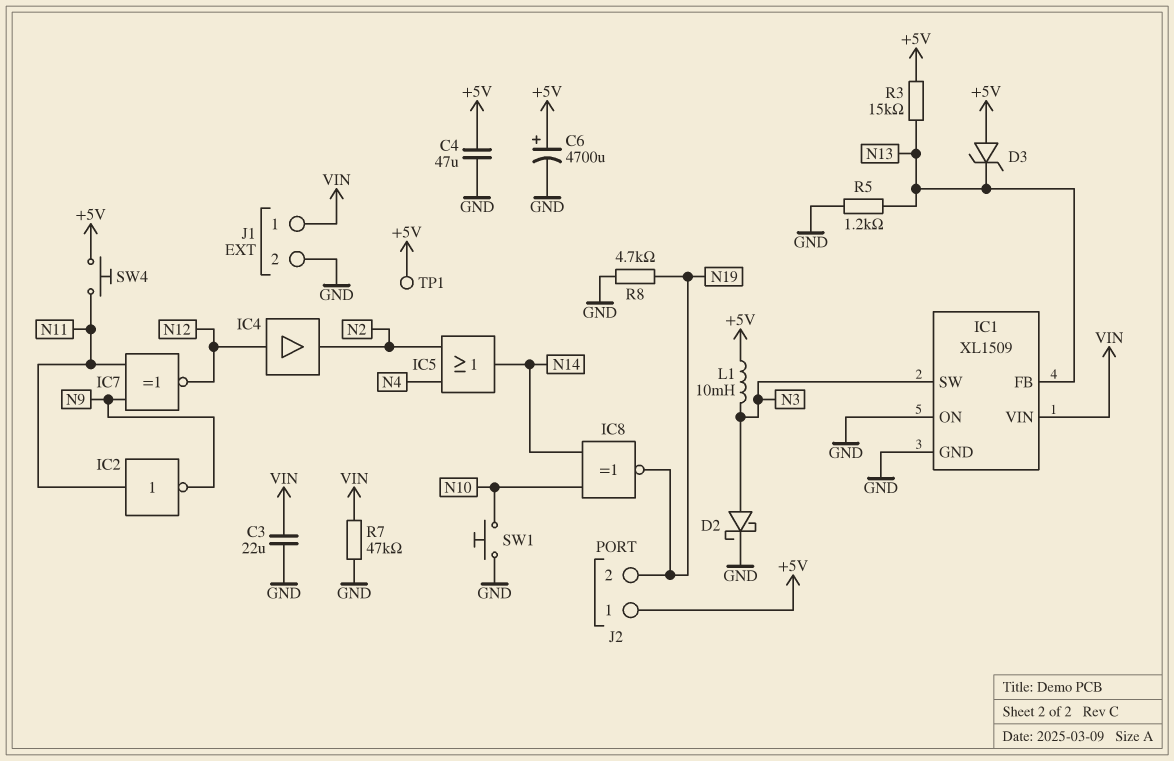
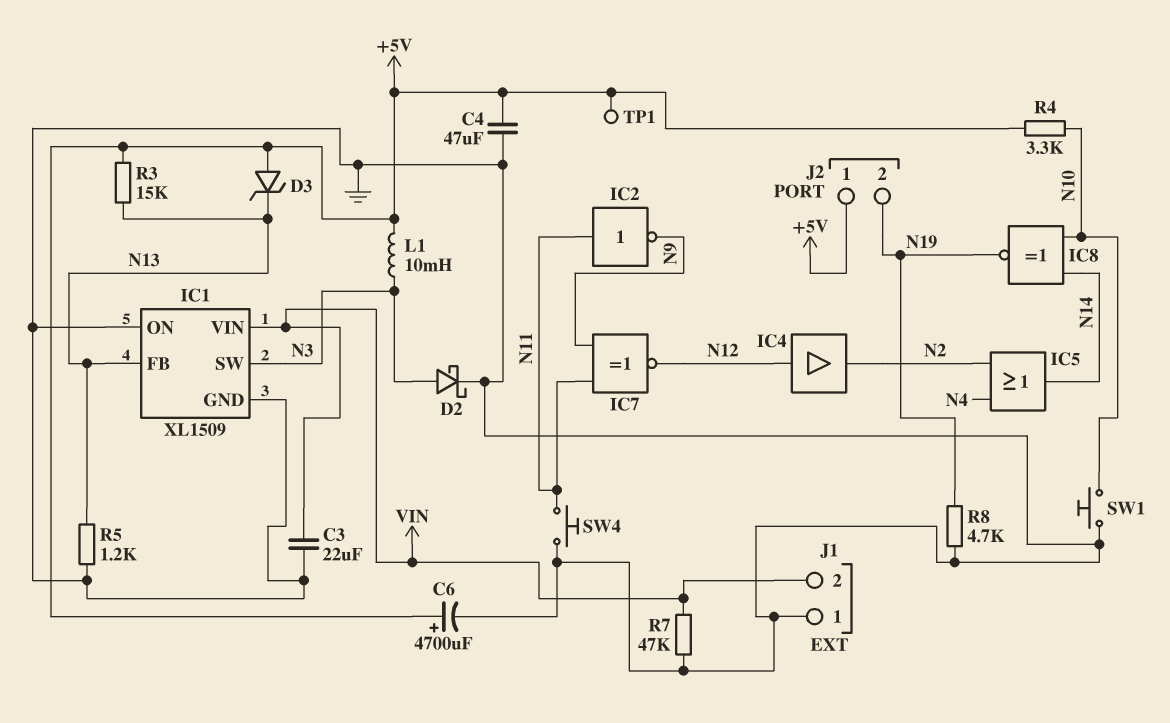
J1 pin 1: VIN -> GND
J1 pin 2: GND -> VIN
R4: none -> 3.3k (+5V, N10)
SW4: button (+5V, N11) -> button (GND, N11)

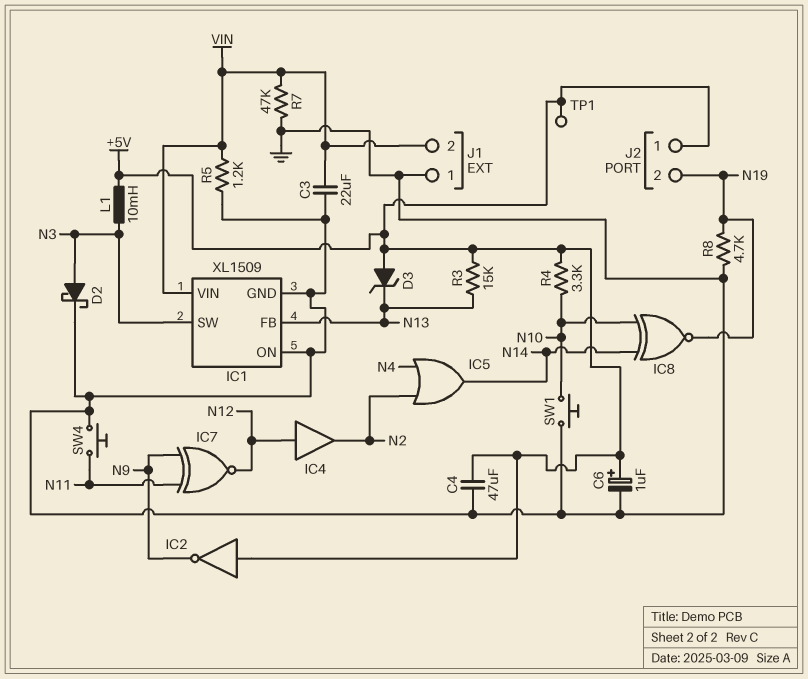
C6: 4700uF (plus +5V, minus GND) -> 1uF (plus +5V, minus GND)
IC2: NOT (in N11, out N9) -> NOT (in +5V, out N9)
R5: 1.2k (GND, N13) -> 1.2k (GND, VIN)

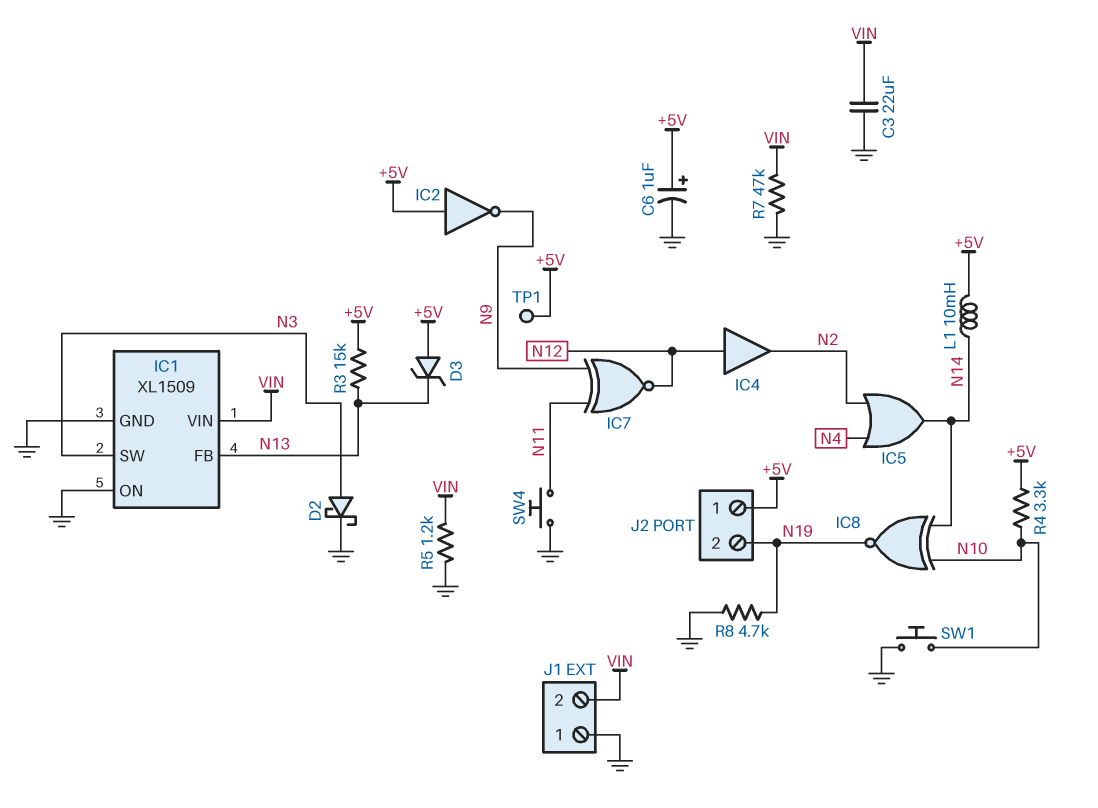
C4: 47uF (+5V, GND) -> none
L1: 10mH (+5V, N3) -> 10mH (+5V, N14)

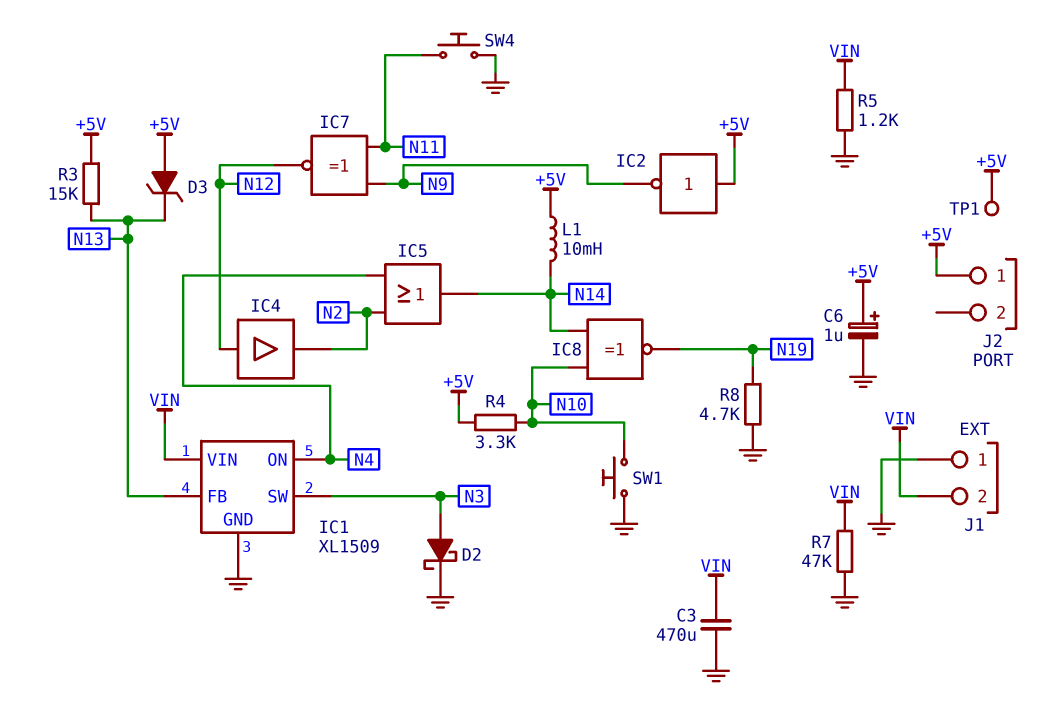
C3: 22uF (GND, VIN) -> 470uF (GND, VIN)
IC1 pin ON: GND -> N4
J2 pin 2: N19 -> none

